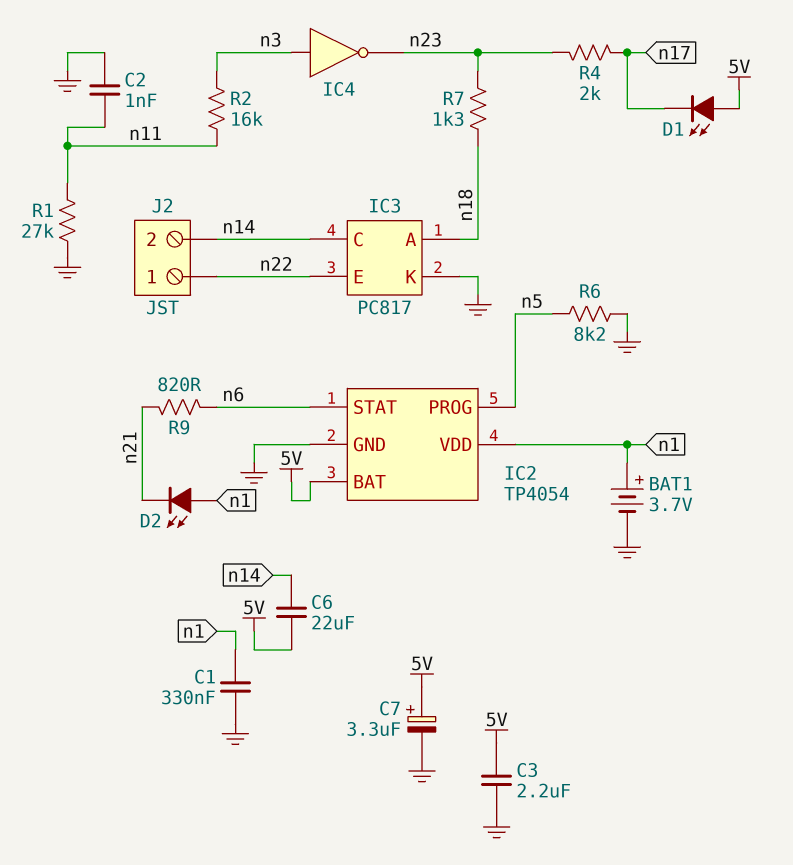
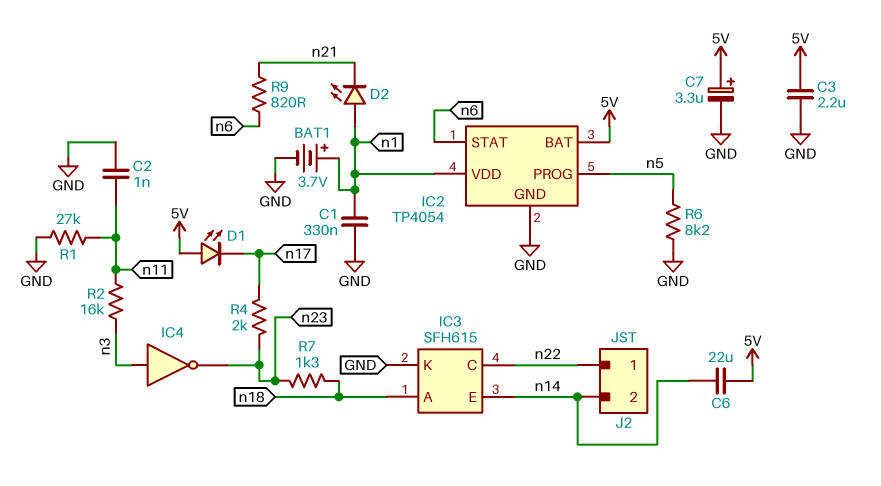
IC3: PC817 -> SFH615
IC3 pin C: n14 -> n22
IC3 pin E: n22 -> n14

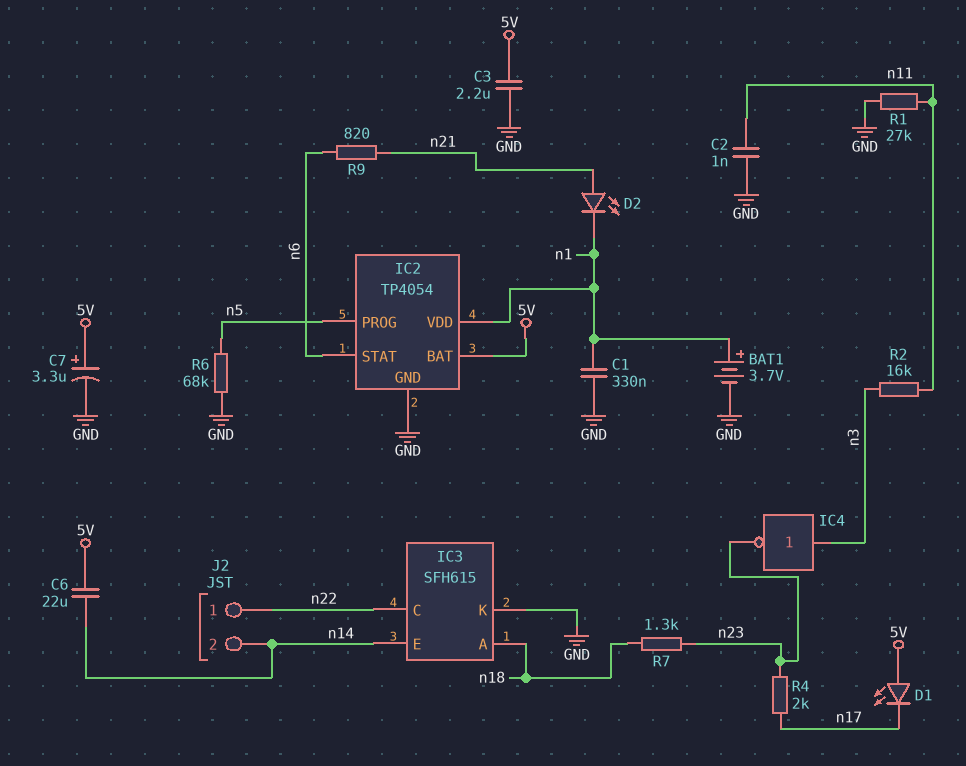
D2: LED (A n1, K n21) -> LED (A n21, K n1)
R6: 8.2k (GND, n5) -> 68k (GND, n5)

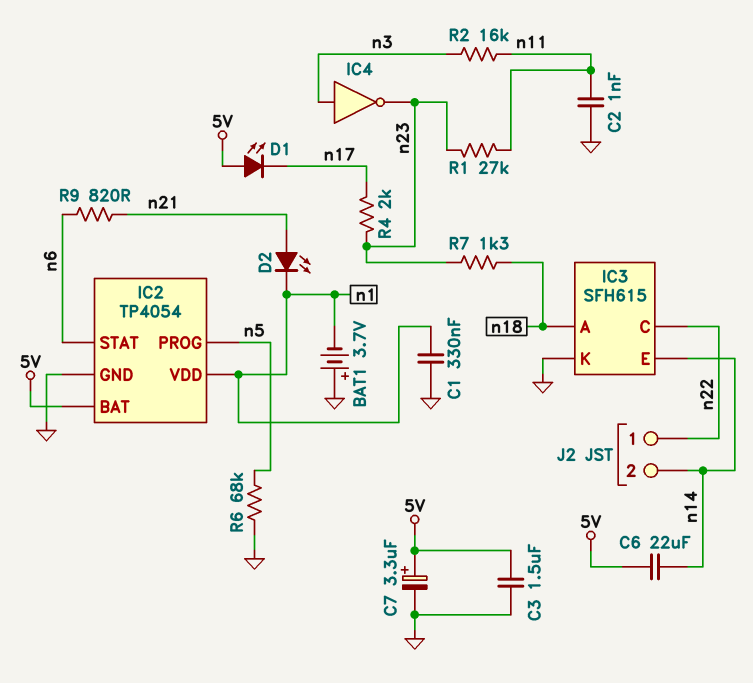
BAT1: 3.7V (plus n1, minus GND) -> 3.7V (plus GND, minus n1)
C3: 2.2uF (5V, GND) -> 1.5uF (5V, GND)
R1: 27k (GND, n11) -> 27k (n11, n23)

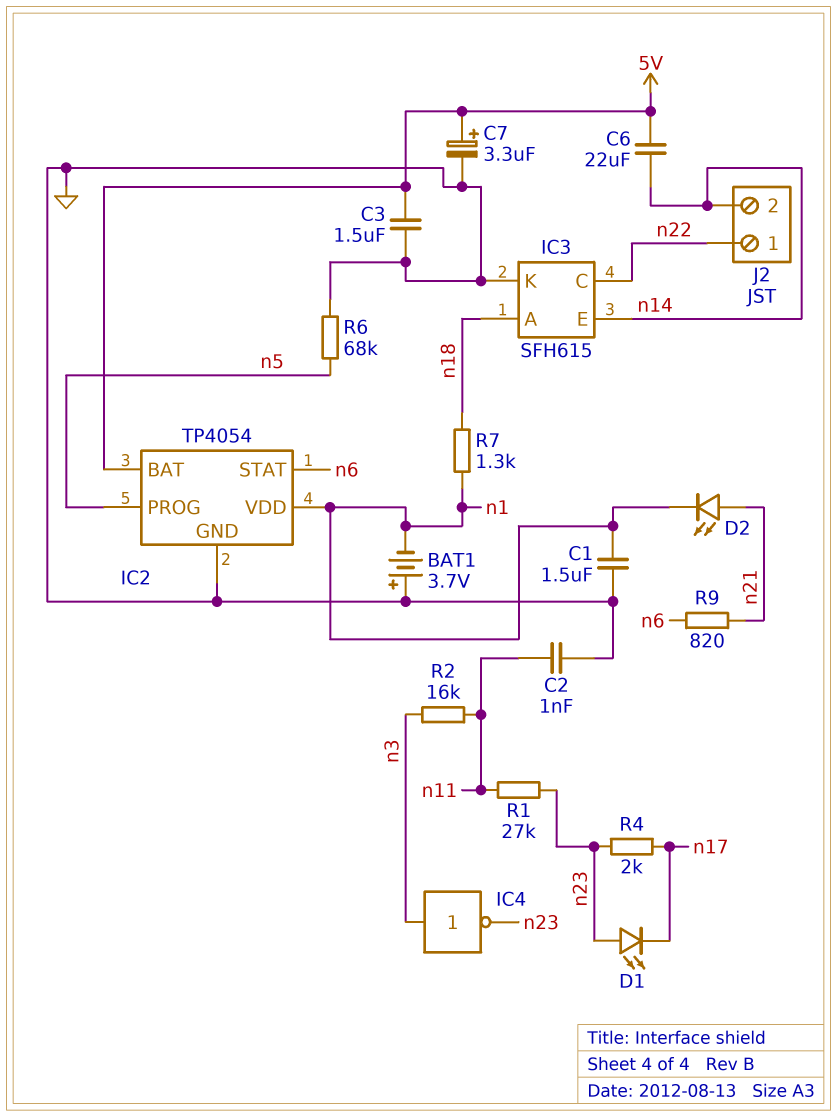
C1: 330nF (GND, n1) -> 1.5uF (GND, n1)
D1: LED (A 5V, K n17) -> LED (A n23, K n17)
R7: 1.3k (n18, n23) -> 1.3k (n1, n18)

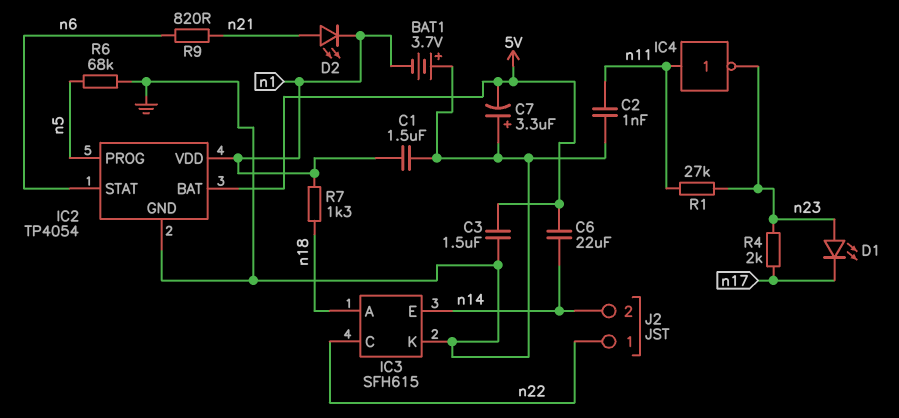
C7: 3.3uF (plus 5V, minus GND) -> 3.3uF (plus GND, minus 5V)
IC4: NOT (in n3, out n23) -> NOT (in n11, out n23)
R2: 16k (n3, n11) -> none

